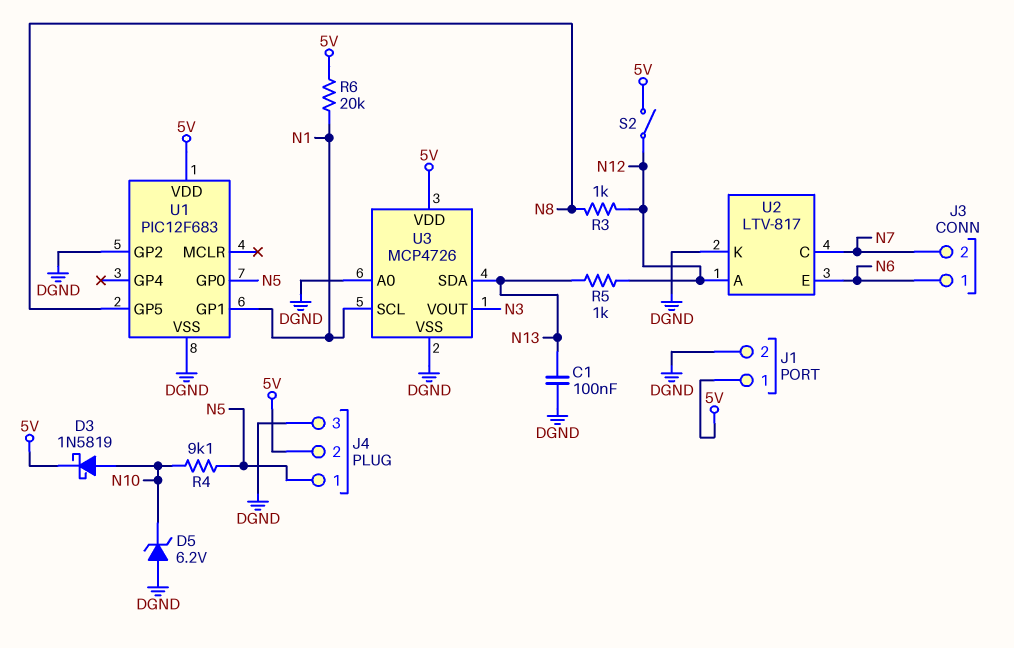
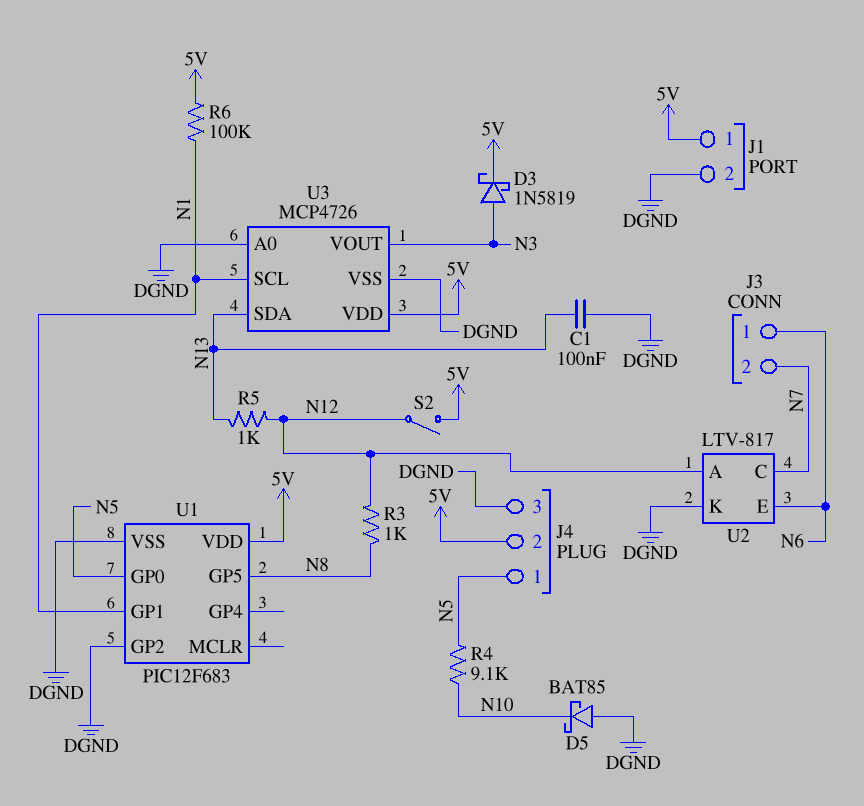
D3: schottky 1N5819 (A N10, K 5V) -> schottky 1N5819 (A N3, K 5V)
D5: zener 6.2V (A DGND, K N10) -> schottky BAT85 (A DGND, K N10)
R6: 20k (5V, N1) -> 100k (5V, N1)

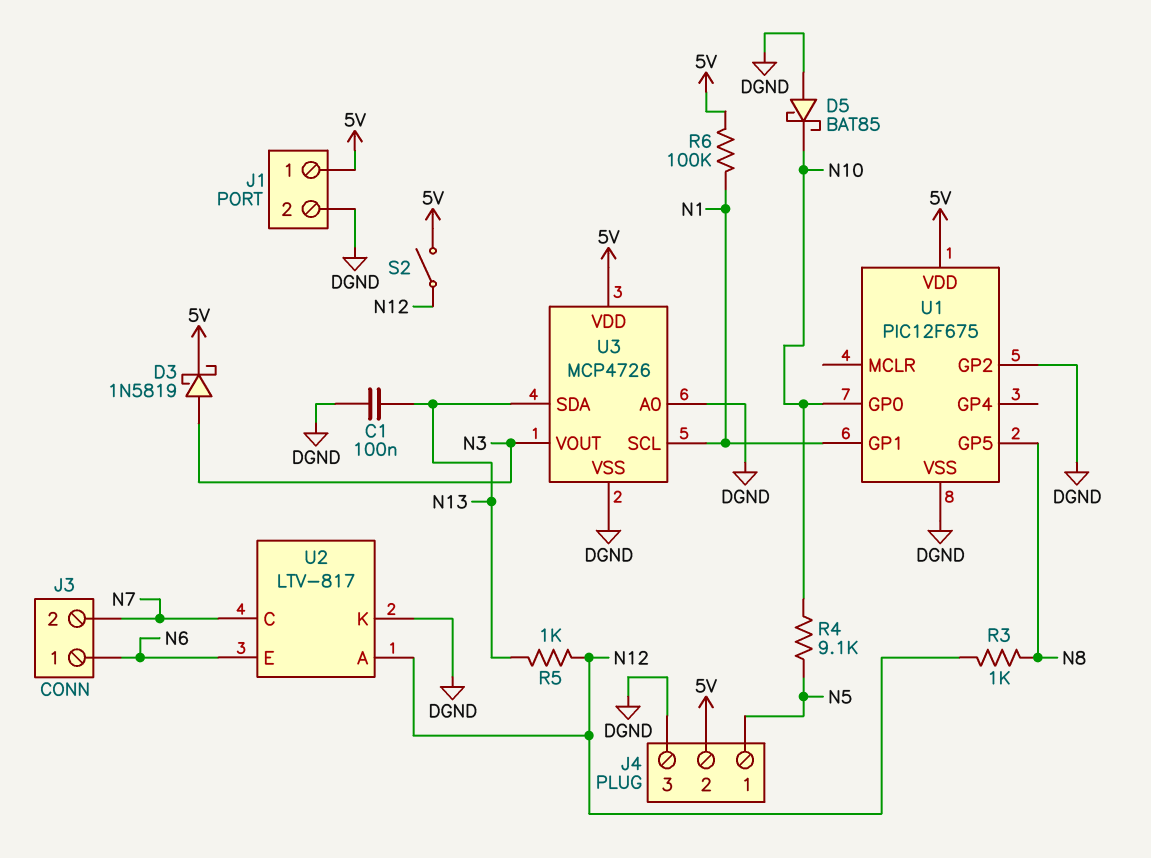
U1: PIC12F683 -> PIC12F675
U1 pin GP0: N5 -> N10

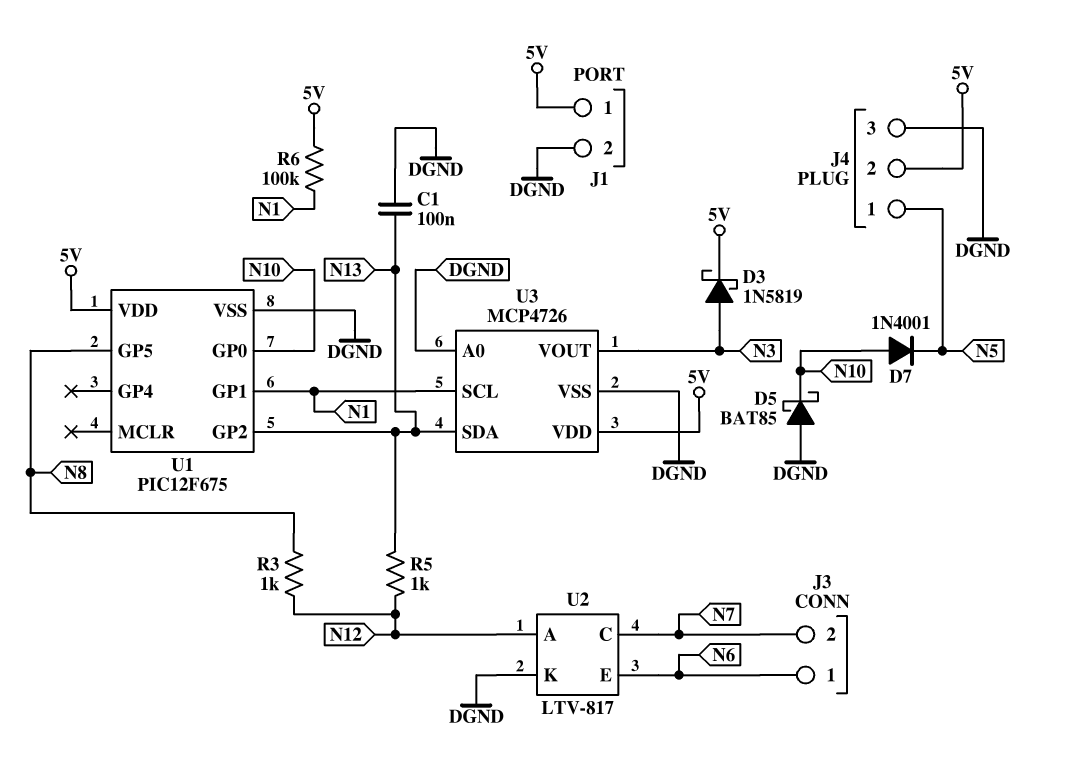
D7: none -> diode 1N4001 (A N10, K N5)
R4: 9.1k (N5, N10) -> none
S2: switch (5V, N12) -> none
U1 pin GP2: DGND -> N13

